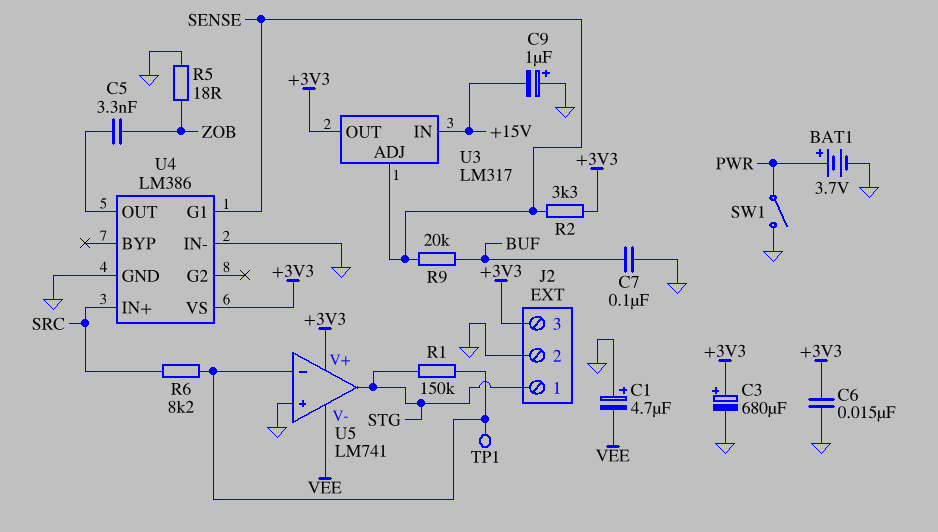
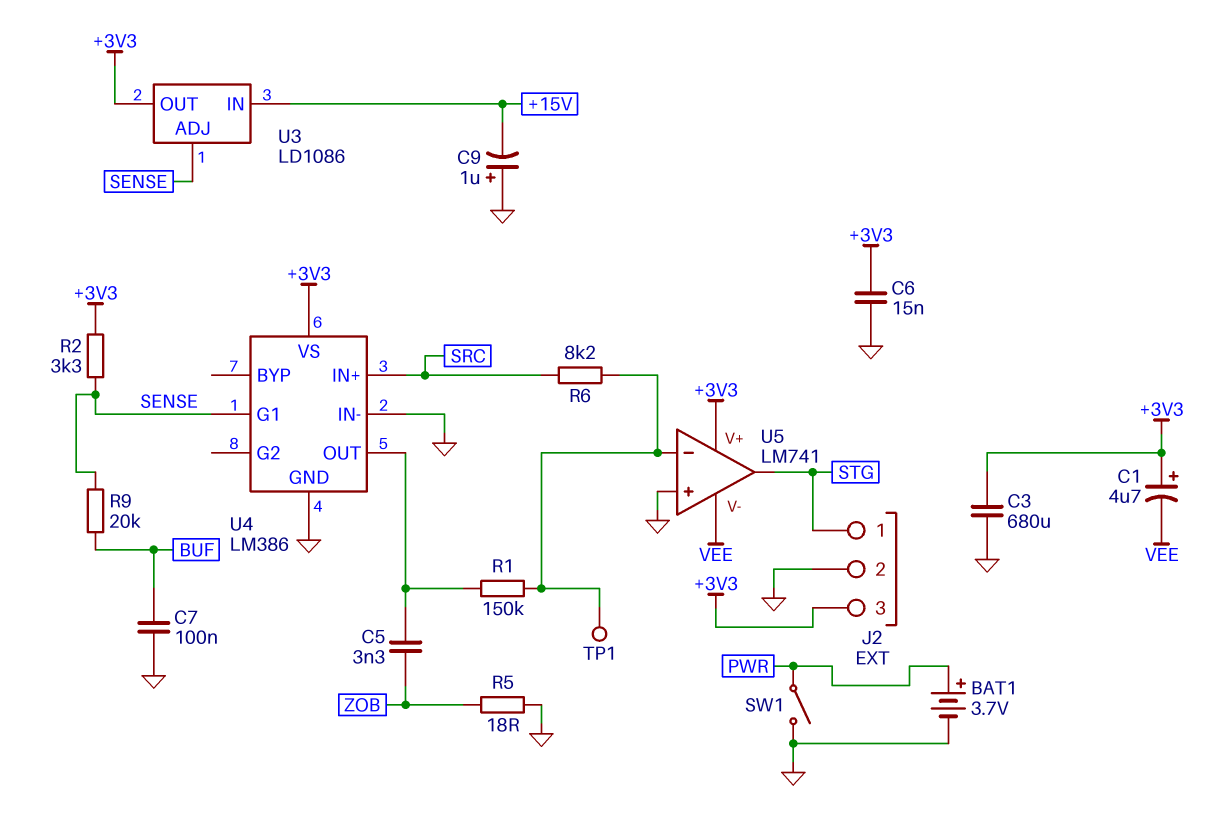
C1: 4.7uF (plus GND, minus VEE) -> 4.7uF (plus +3V3, minus VEE)
C3: 680uF (plus +3V3, minus GND) -> 680uF (+3V3, GND)
R1: 150k (STG, U5/in-) -> 150k (U4/OUT, U5/in-)
U3: LM317 -> LD1086

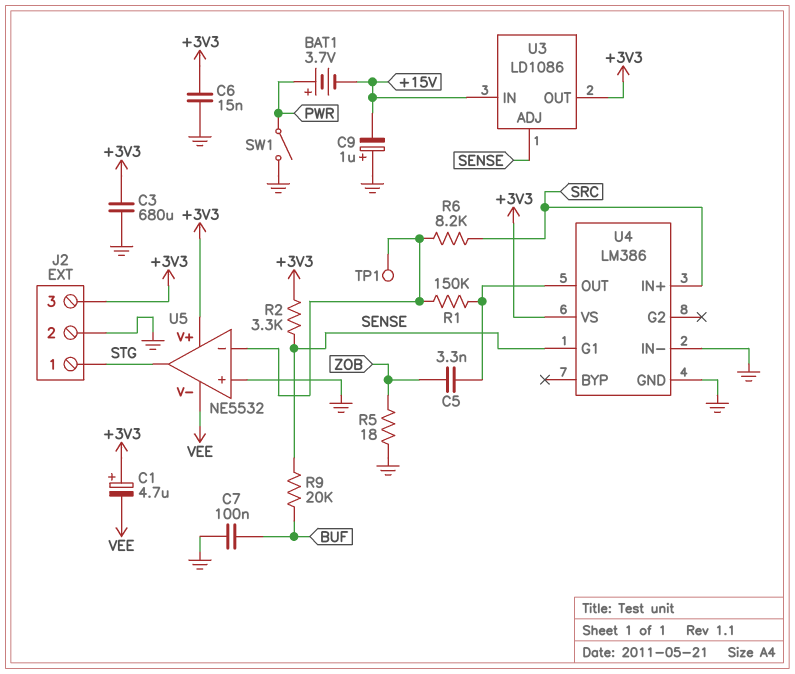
BAT1: 3.7V (plus PWR, minus GND) -> 3.7V (plus PWR, minus +15V)
U5: LM741 -> NE5532

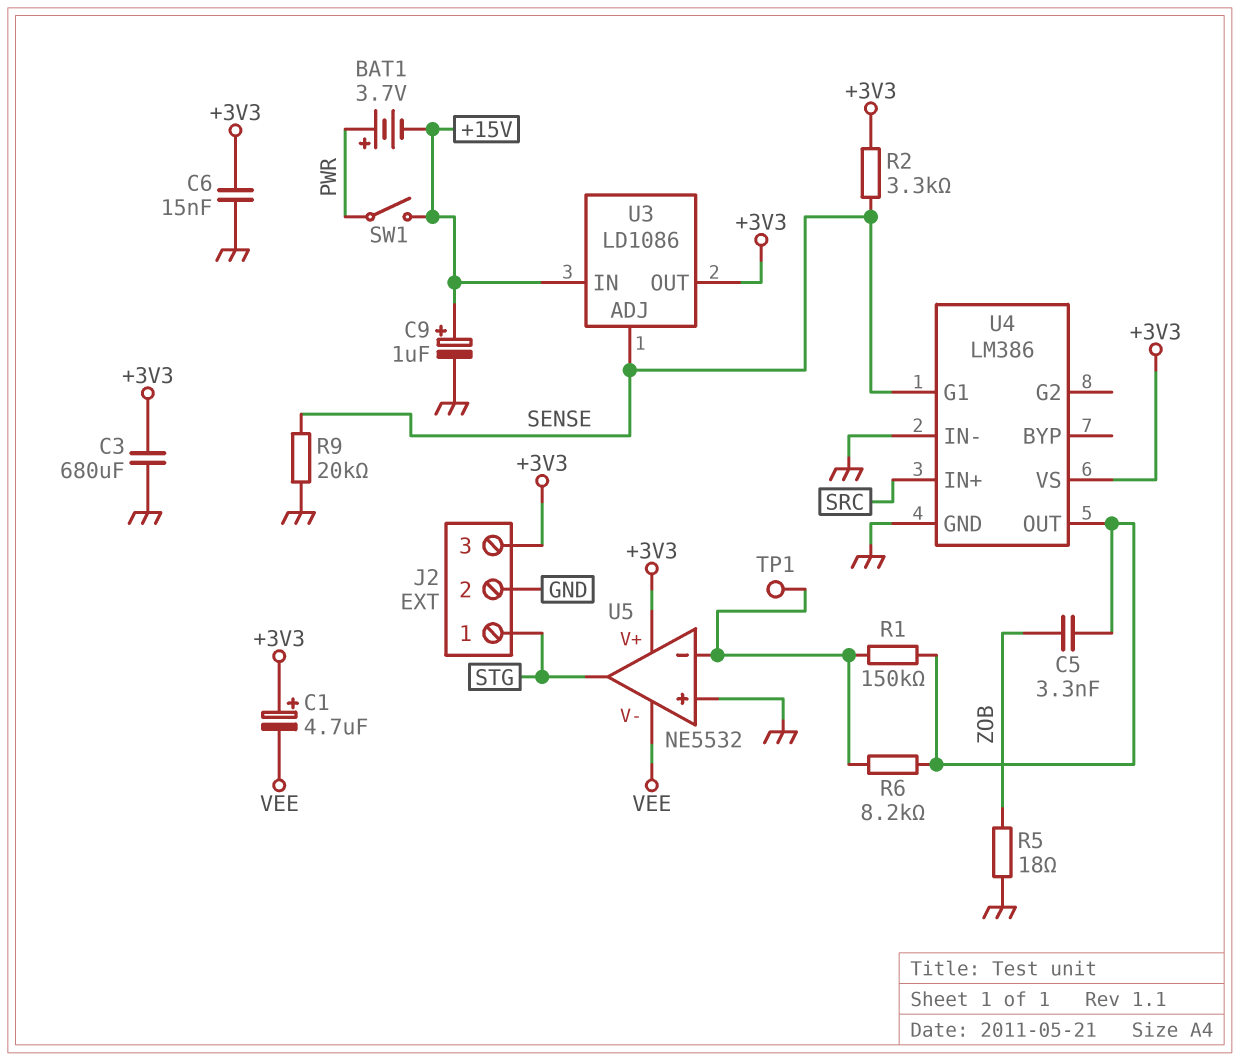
C7: 100nF (BUF, GND) -> none
C9: 1uF (plus GND, minus +15V) -> 1uF (plus +15V, minus GND)
R6: 8.2k (SRC, U5/in-) -> 8.2k (U4/OUT, U5/in-)
R9: 20k (BUF, SENSE) -> 20k (GND, SENSE)
SW1: switch (GND, PWR) -> switch (+15V, PWR)

